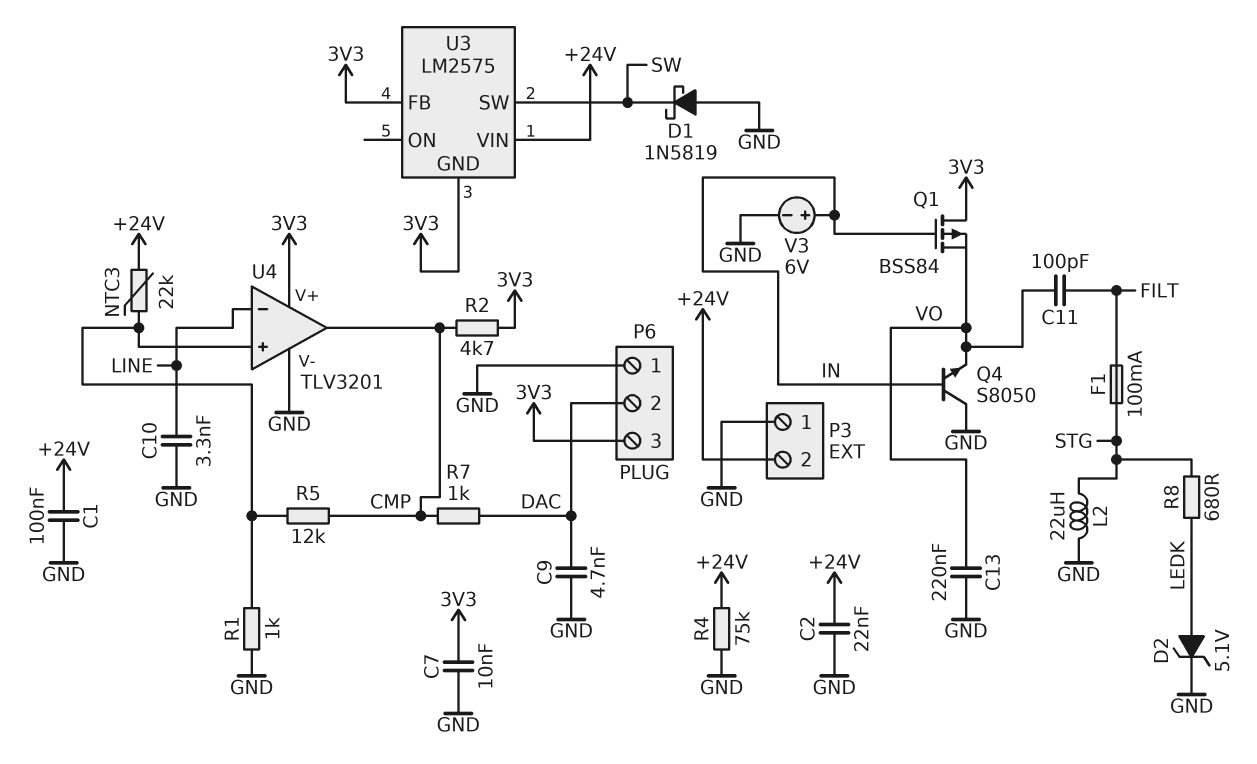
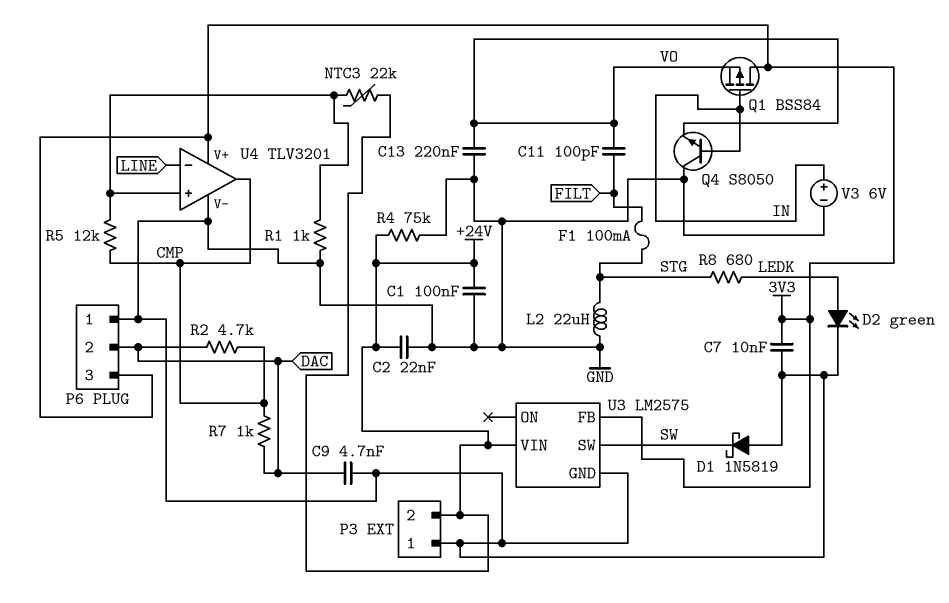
C10: 3.3nF (GND, LINE) -> none
D2: zener 5.1V (A LEDK, K GND) -> LED green (A LEDK, K GND)
R2: 4.7k (3V3, CMP) -> 4.7k (CMP, DAC)
U3 pin GND: 3V3 -> GND

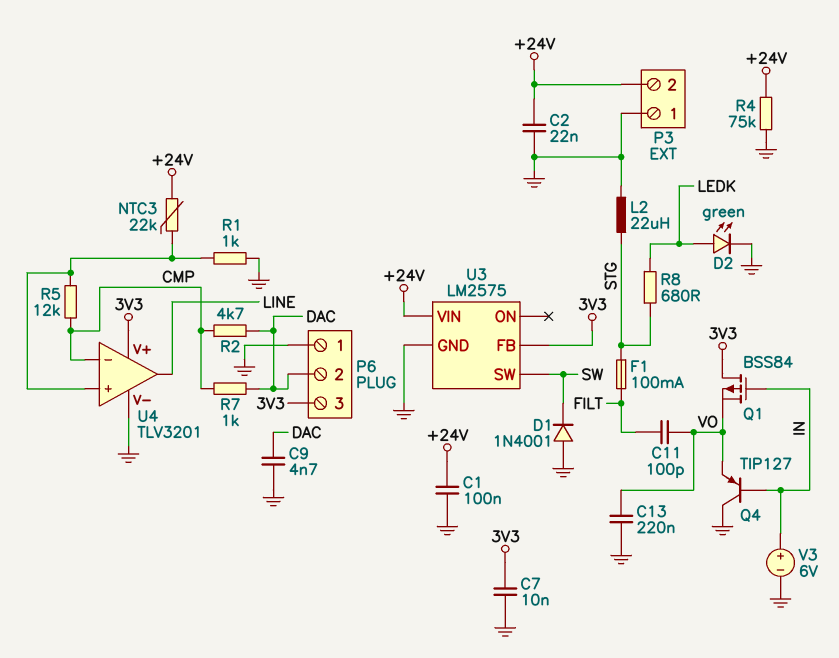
D1: schottky 1N5819 (A GND, K SW) -> diode 1N4001 (A GND, K SW)
Q4: NPN S8050 (B IN, C GND, E VO) -> PNP TIP127 (B IN, C GND, E VO)
U4 pin in-: LINE -> CMP
U4 pin out: CMP -> LINE

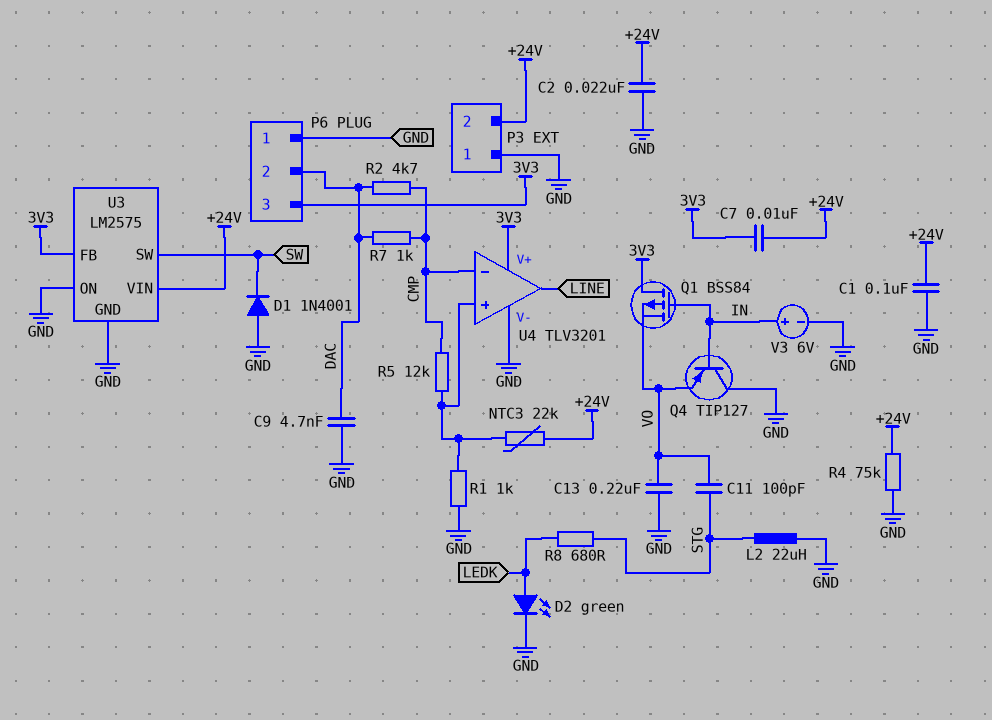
C7: 10nF (3V3, GND) -> 10nF (+24V, 3V3)
C11: 100pF (FILT, VO) -> 100pF (STG, VO)
F1: 100mA (FILT, STG) -> none
U3 pin ON: none -> GND

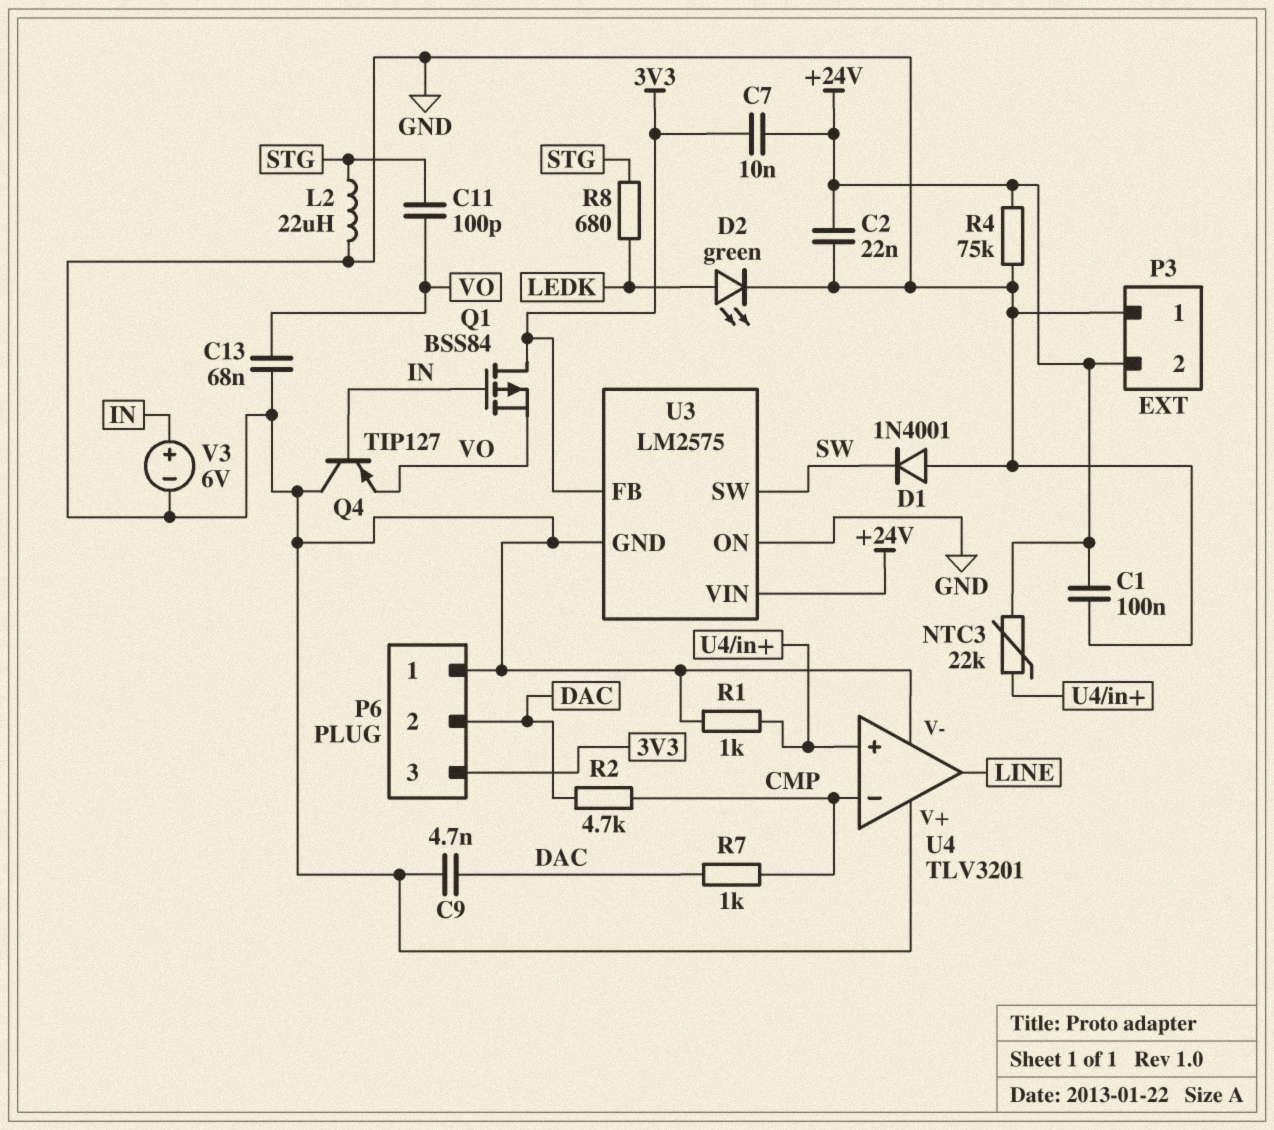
C13: 220nF (GND, VO) -> 68nF (GND, VO)
R5: 12k (CMP, U4/in+) -> none
U4 pin V+: 3V3 -> GND

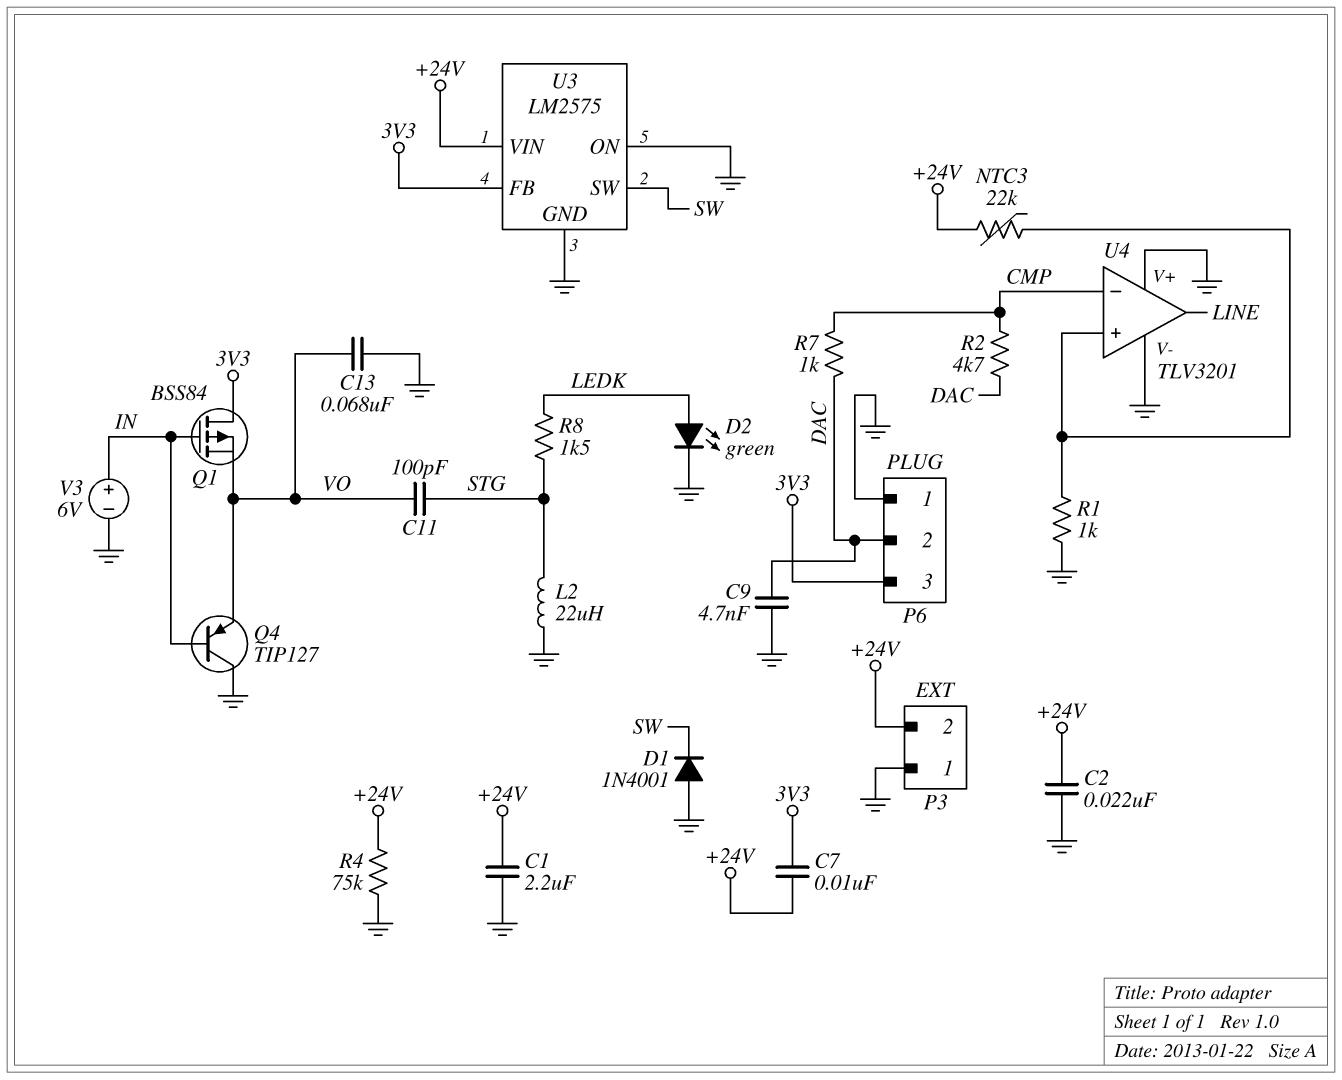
C1: 100nF (+24V, GND) -> 2.2uF (+24V, GND)
R8: 680 (LEDK, STG) -> 1.5k (LEDK, STG)

